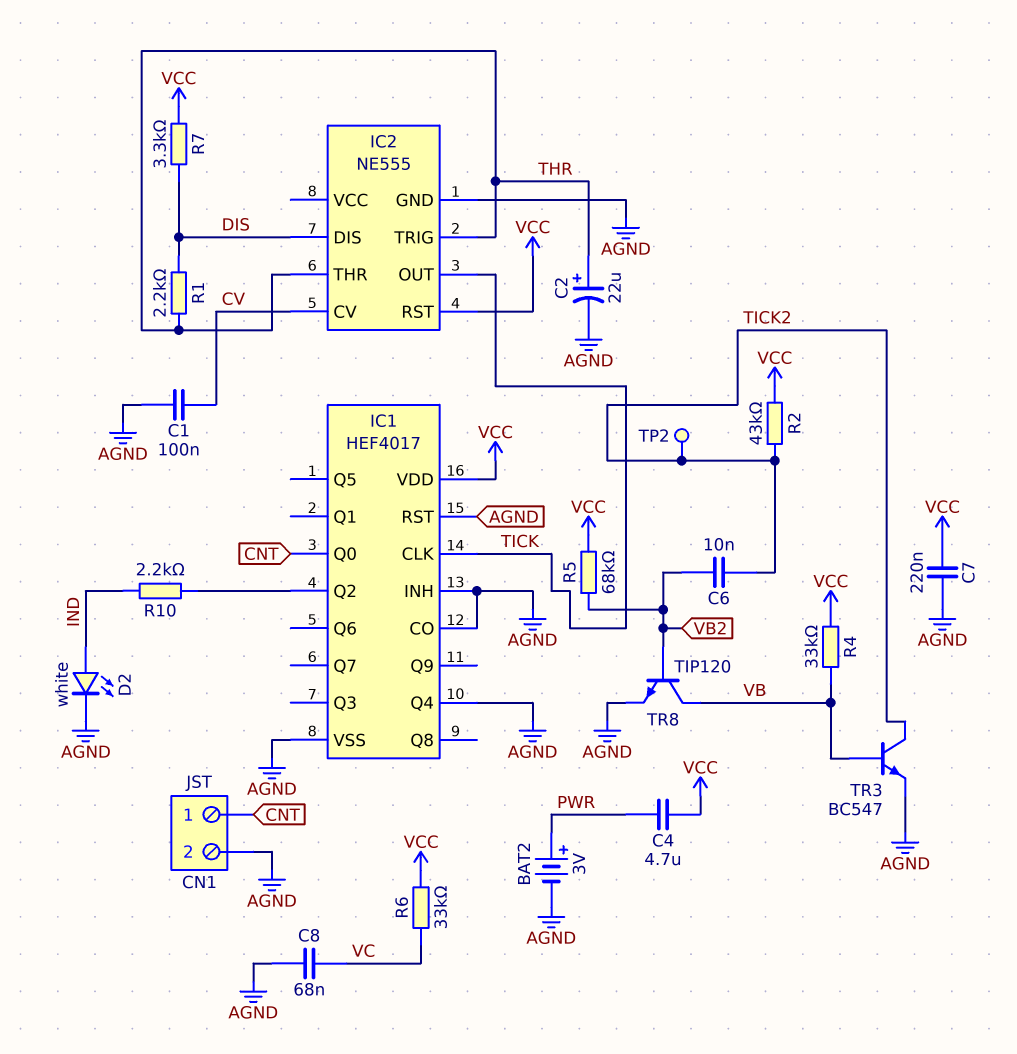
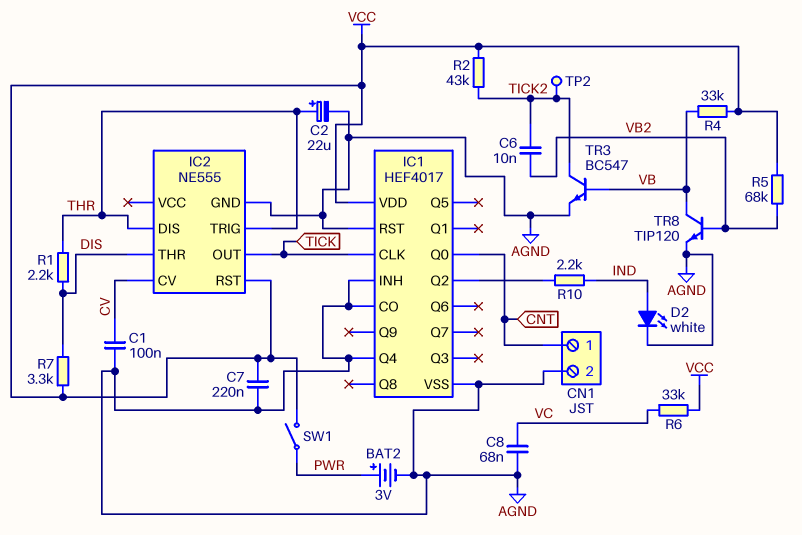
C4: 4.7uF (PWR, VCC) -> none
IC2 pin DIS: DIS -> THR
IC2 pin THR: THR -> DIS
SW1: none -> switch (PWR, VCC)

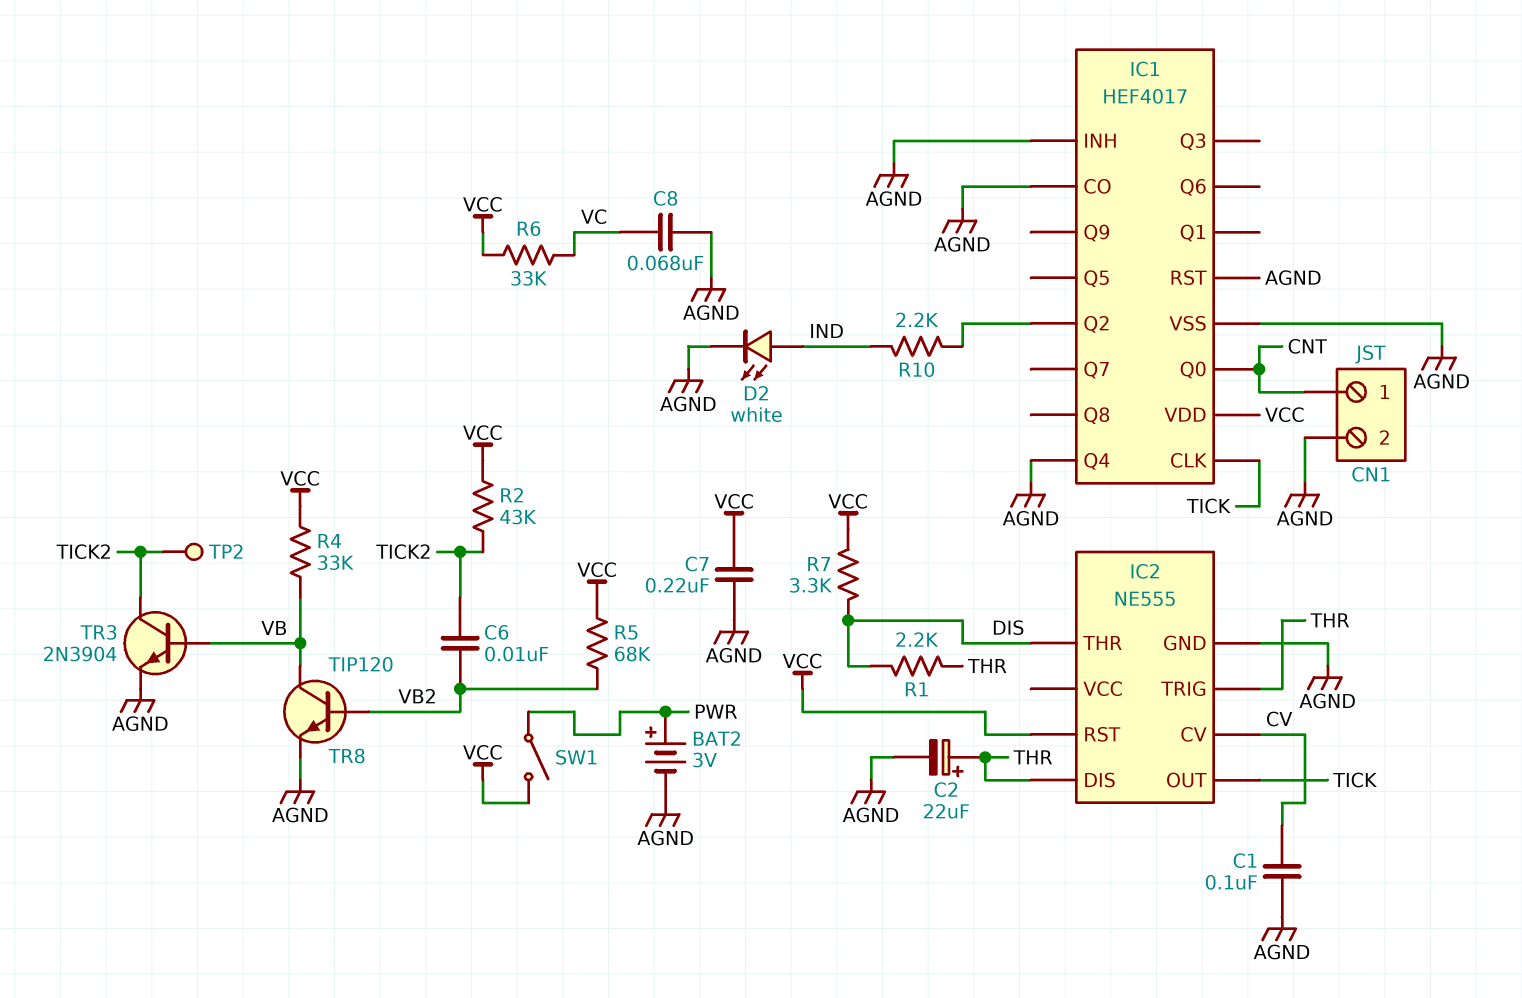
TR3: NPN BC547 (B VB, C TICK2, E AGND) -> NPN 2N3904 (B VB, C TICK2, E AGND)

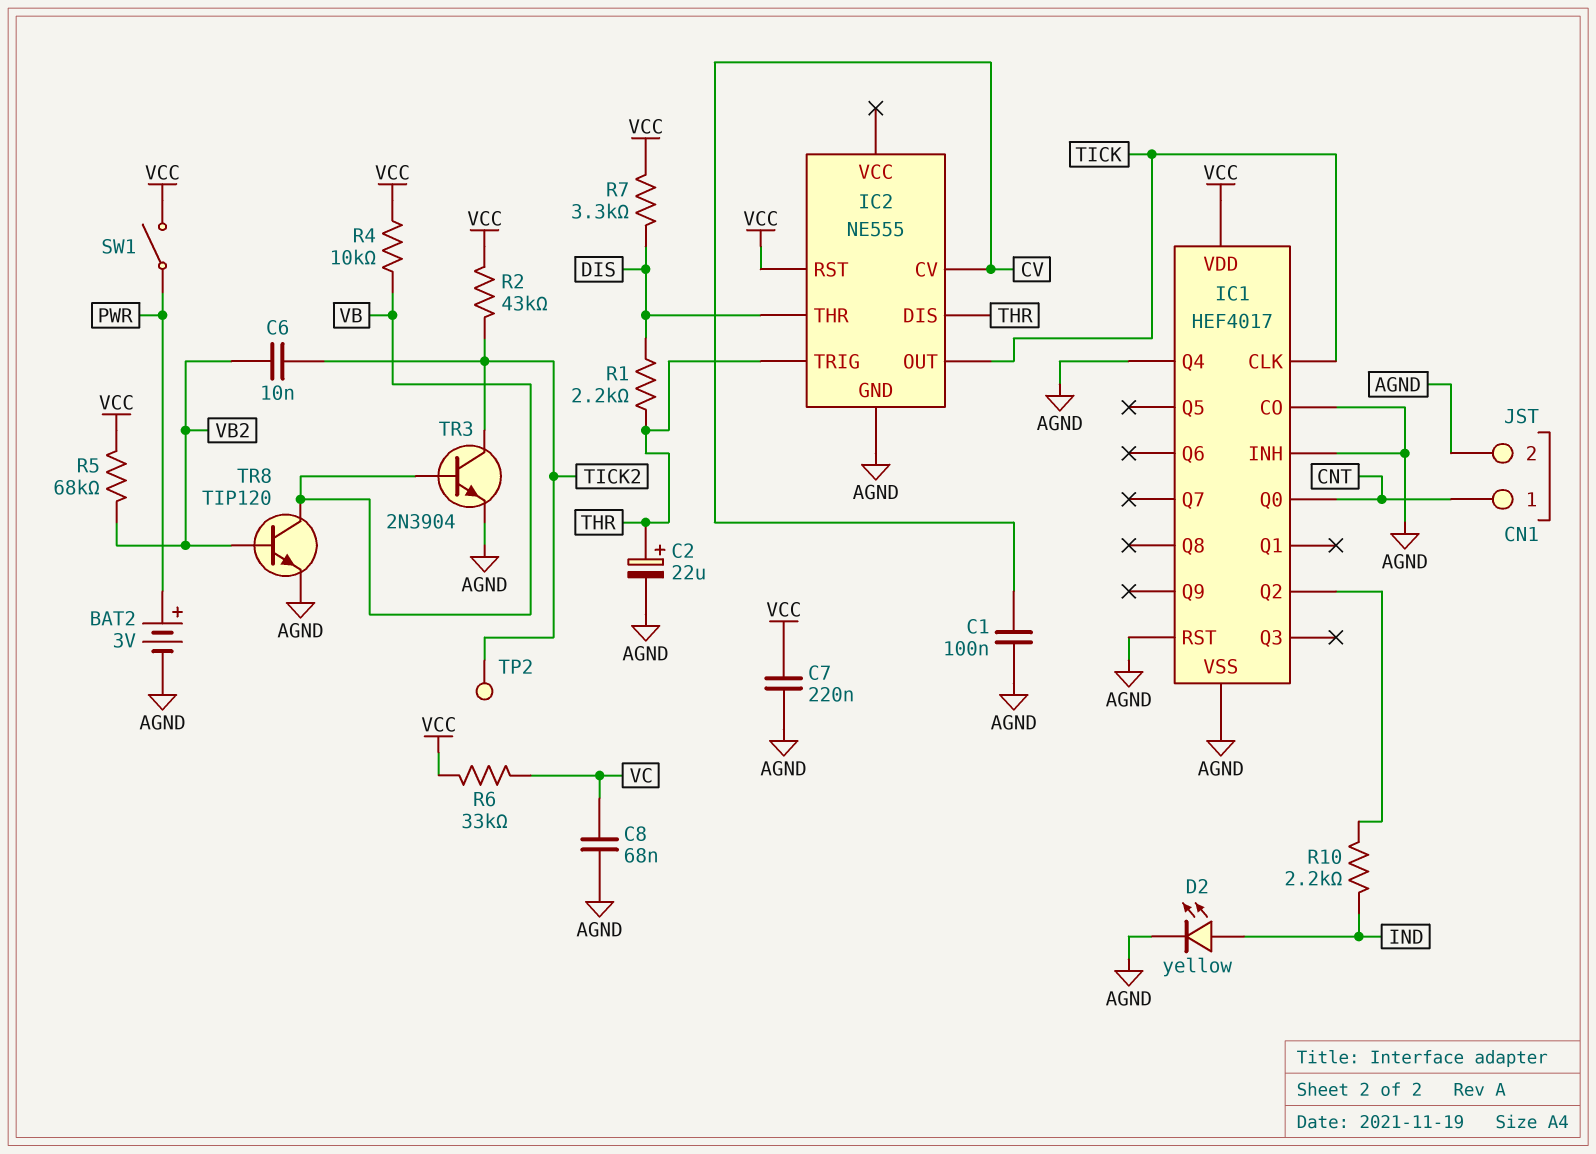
D2: LED white (A IND, K AGND) -> LED yellow (A IND, K AGND)
R4: 33k (VB, VCC) -> 10k (VB, VCC)

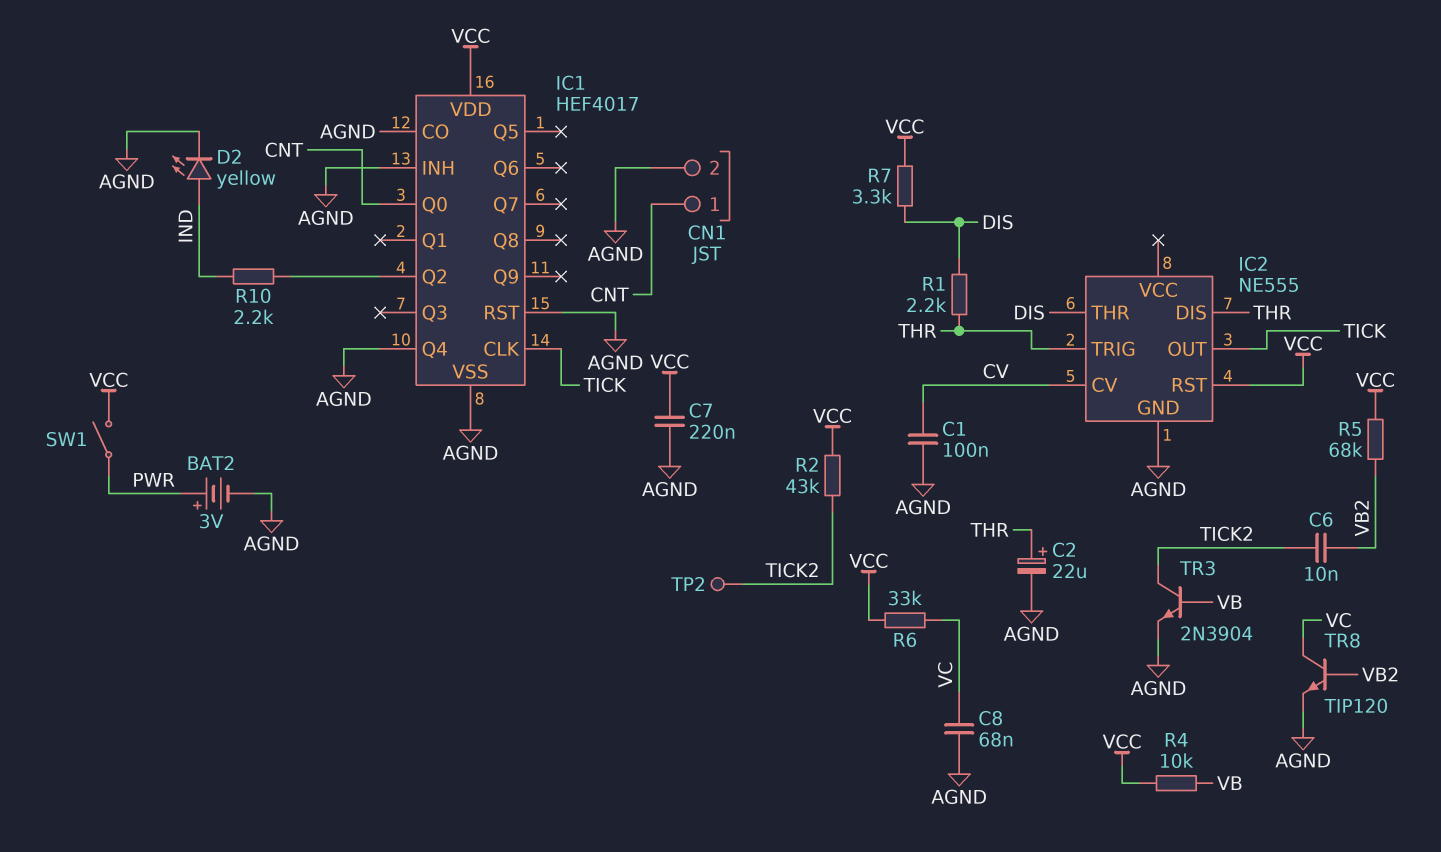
TR8: NPN TIP120 (B VB2, C VB, E AGND) -> NPN TIP120 (B VB2, C VC, E AGND)

